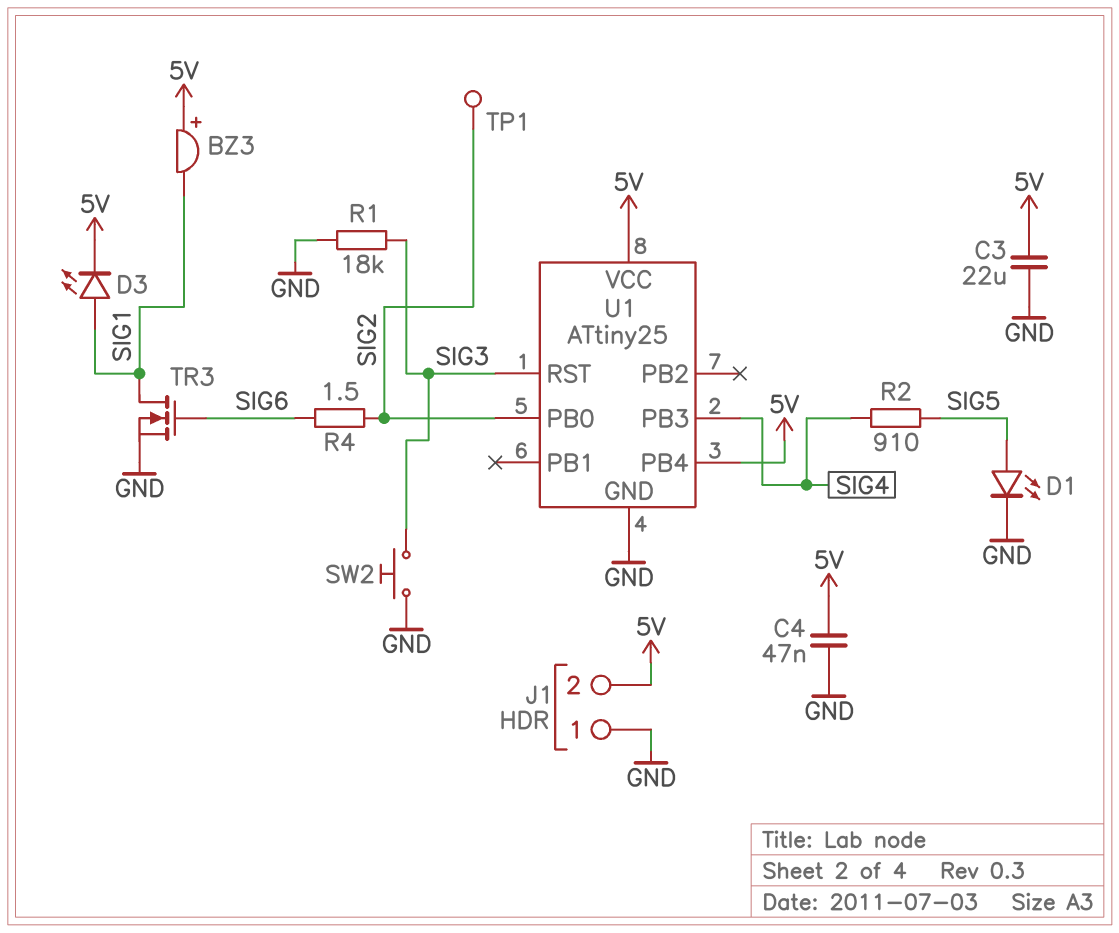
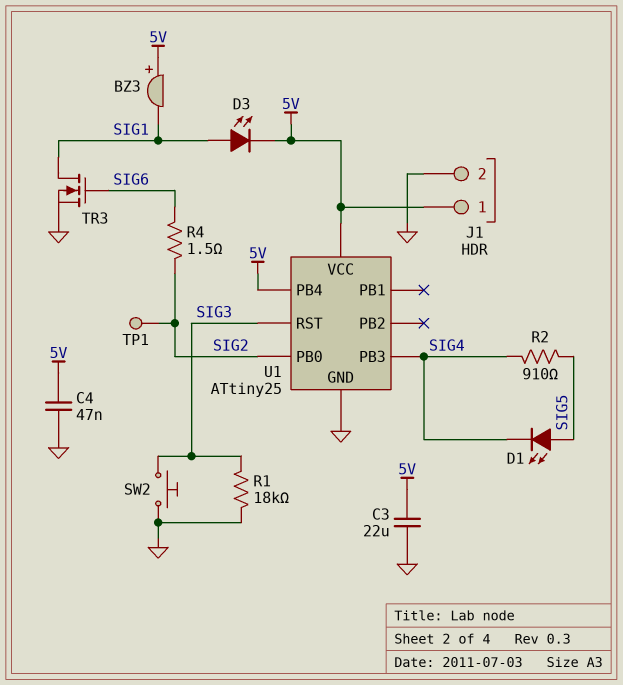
D1: LED (A SIG5, K GND) -> LED (A SIG5, K SIG4)
J1 pin 1: GND -> 5V
J1 pin 2: 5V -> GND

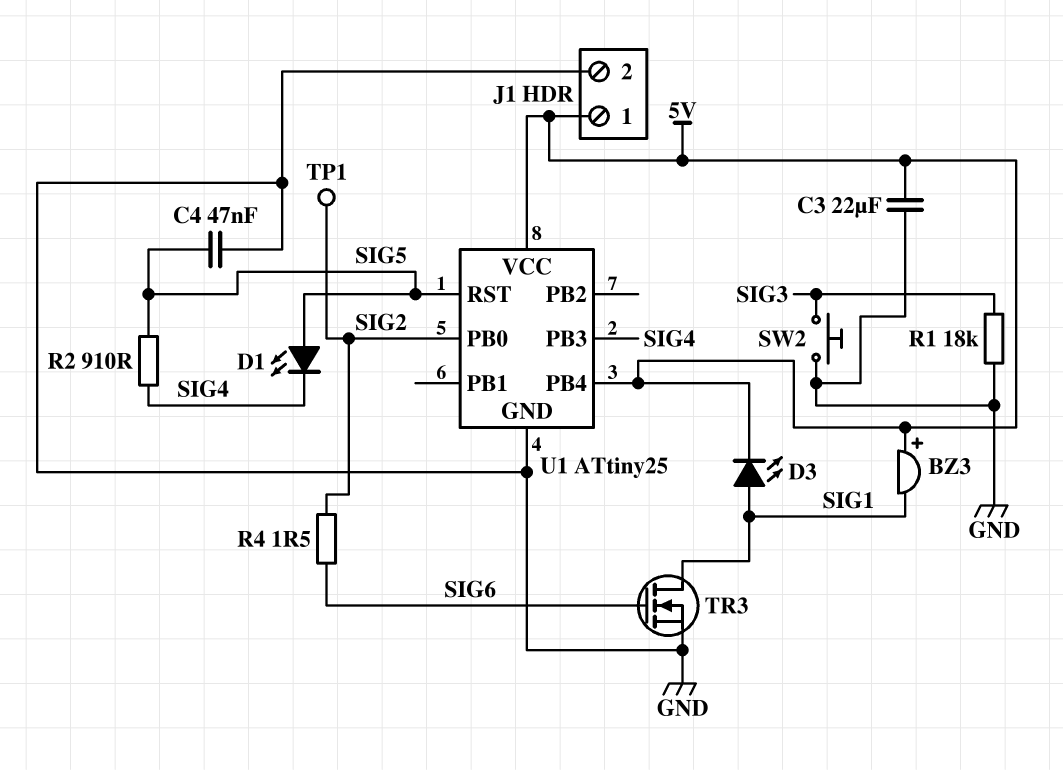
C4: 47nF (5V, GND) -> 47nF (GND, SIG5)
U1 pin RST: SIG3 -> SIG5

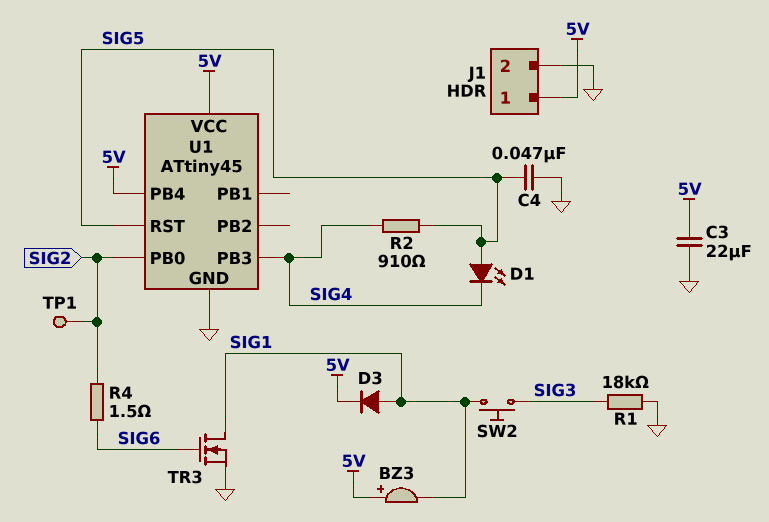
D3: LED (A SIG1, K 5V) -> diode (A SIG1, K 5V)
SW2: button (GND, SIG3) -> button (SIG1, SIG3)
U1: ATtiny25 -> ATtiny45

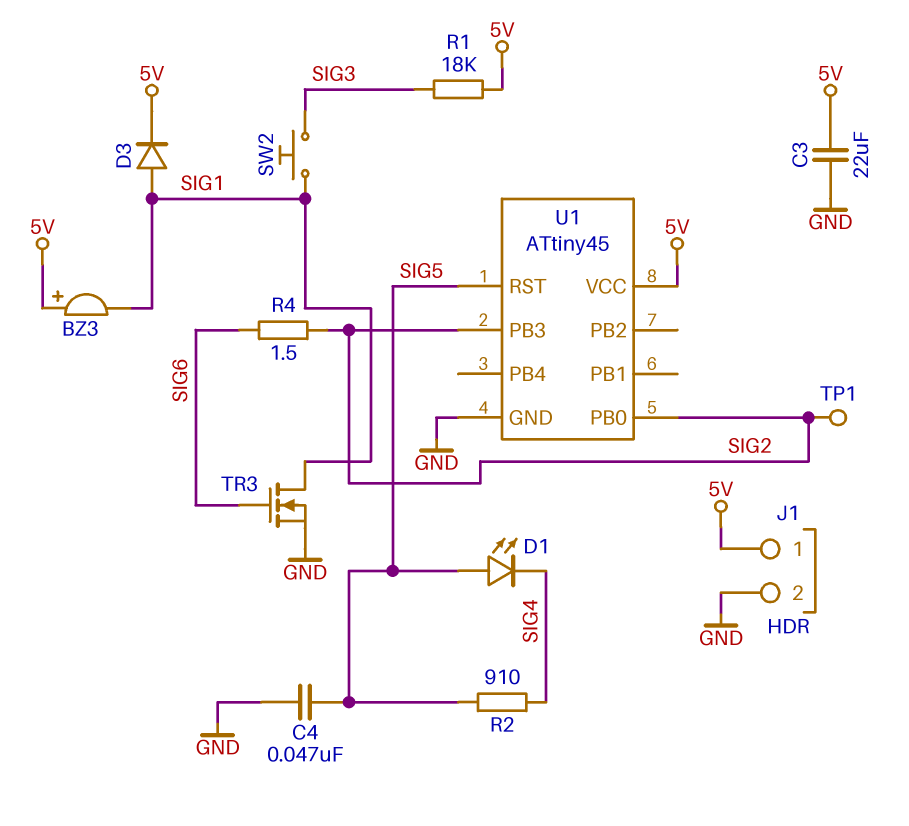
R1: 18k (GND, SIG3) -> 18k (5V, SIG3)
U1 pin PB3: SIG4 -> SIG2
U1 pin PB4: 5V -> none

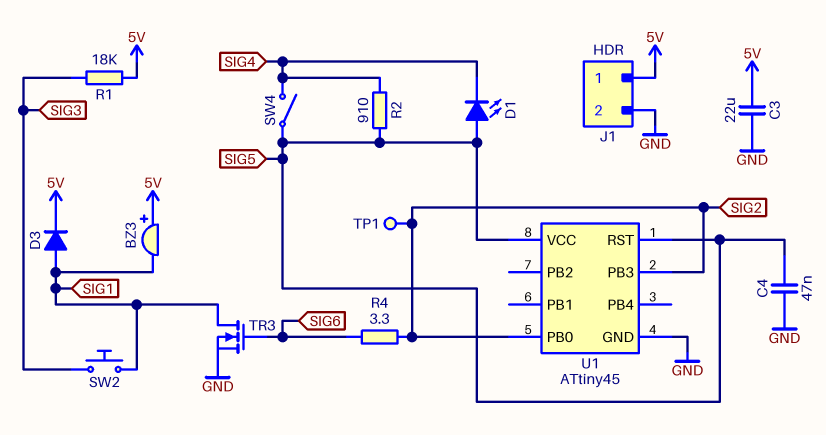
R4: 1.5 (SIG2, SIG6) -> 3.3 (SIG2, SIG6)
SW4: none -> switch (SIG4, SIG5)
U1 pin VCC: 5V -> SIG5

